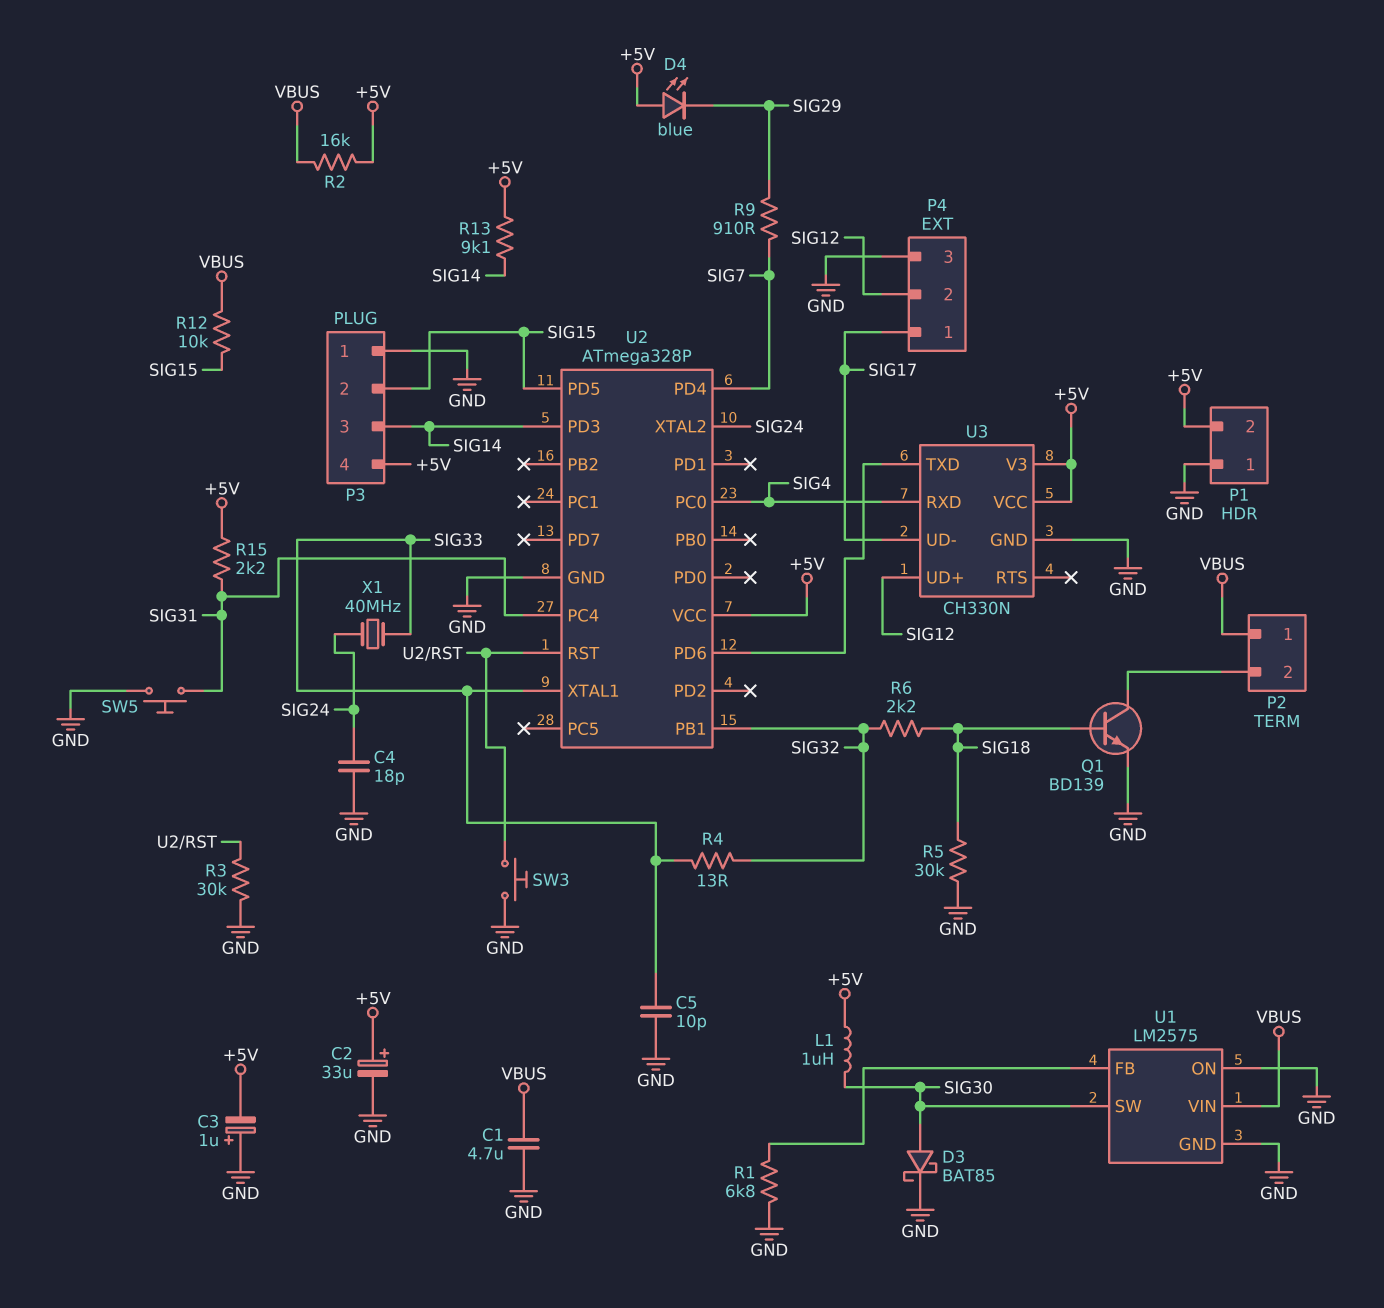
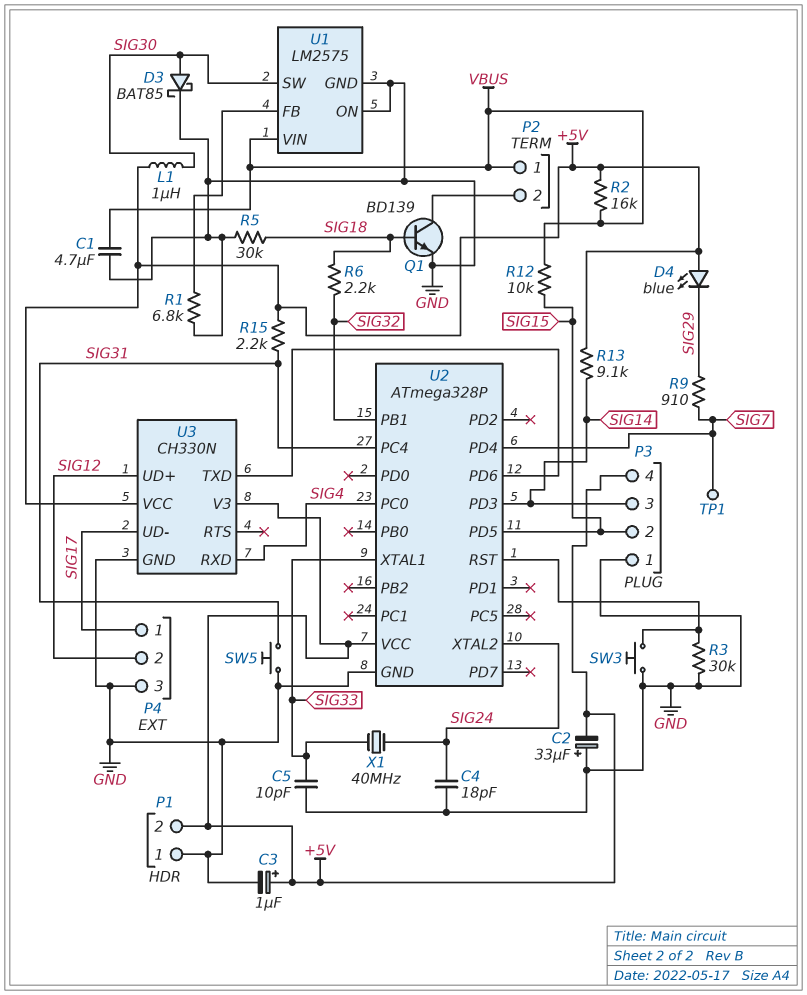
C2: 33uF (plus +5V, minus GND) -> 33uF (plus GND, minus +5V)
C3: 1uF (plus GND, minus +5V) -> 1uF (plus +5V, minus GND)
R4: 13 (SIG32, SIG33) -> none
TP1: none -> test point (SIG7)

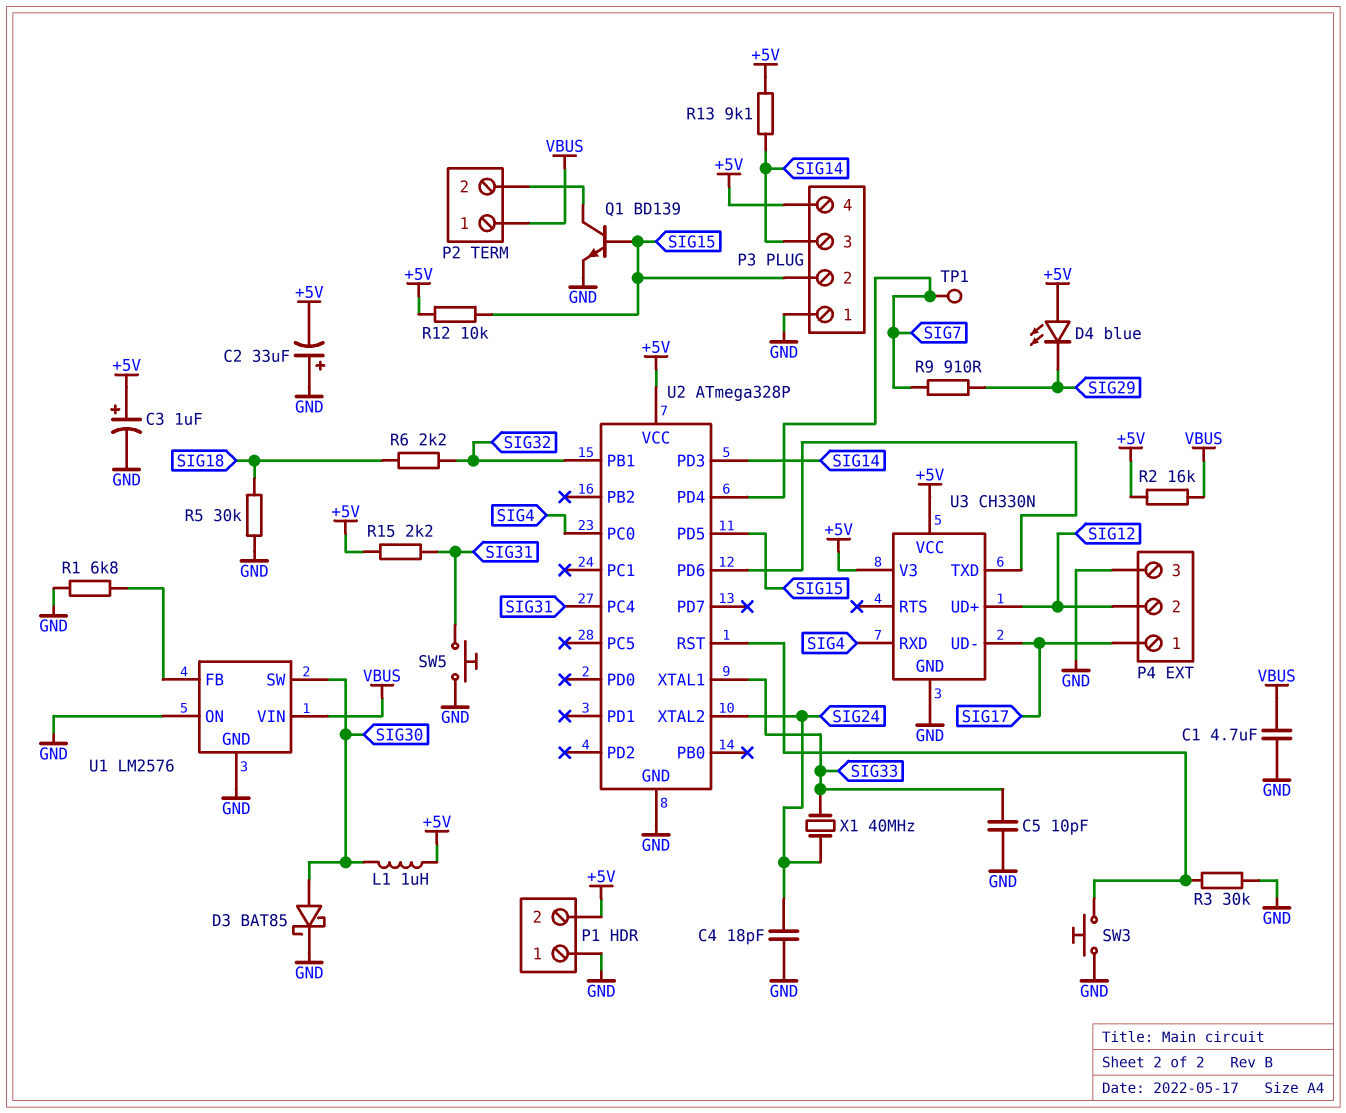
Q1: NPN BD139 (B SIG18, C P2/2, E GND) -> NPN BD139 (B SIG15, C P2/2, E GND)
R12: 10k (SIG15, VBUS) -> 10k (+5V, SIG15)
U1: LM2575 -> LM2576

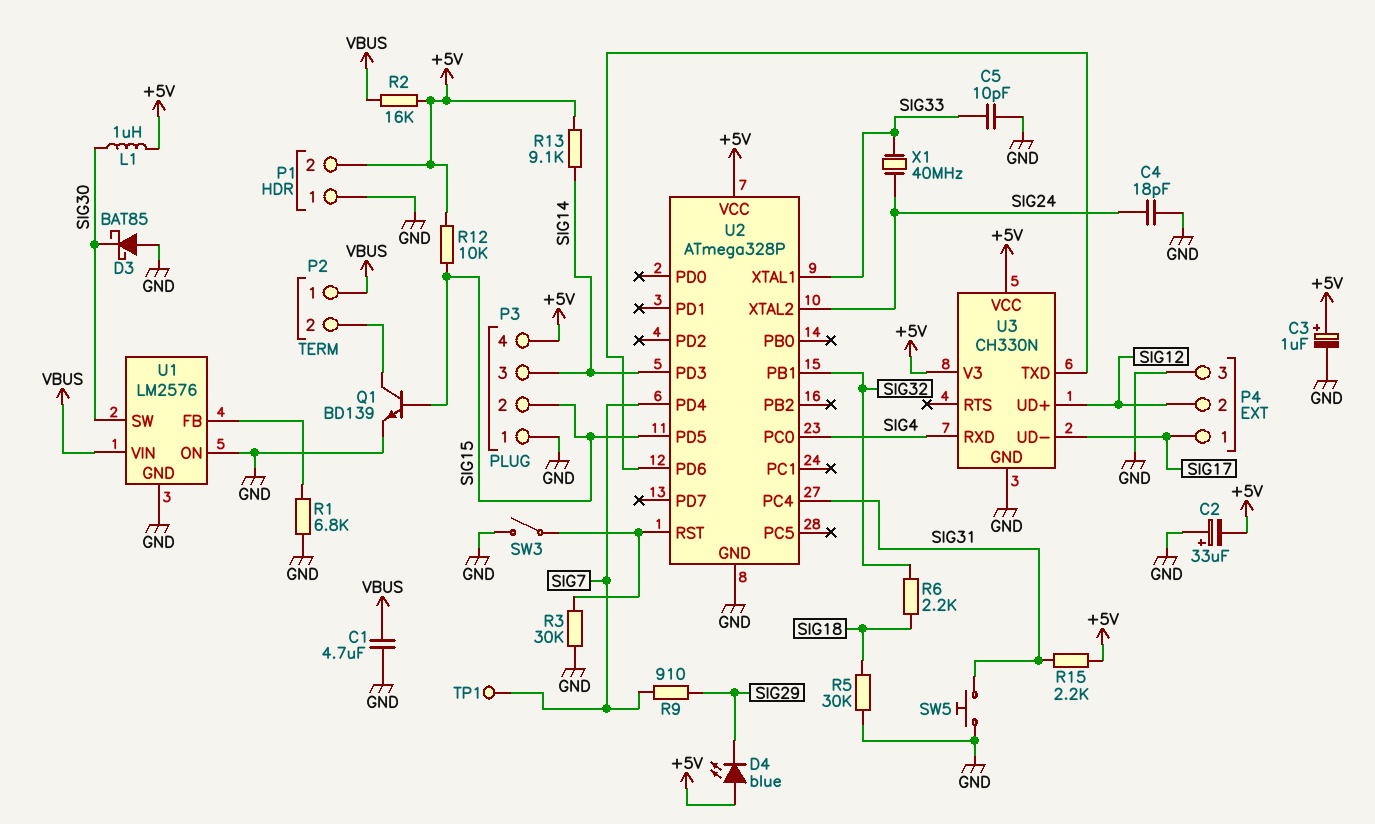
D3: schottky BAT85 (A SIG30, K GND) -> schottky BAT85 (A GND, K SIG30)
SW3: button (GND, U2/RST) -> switch (GND, U2/RST)

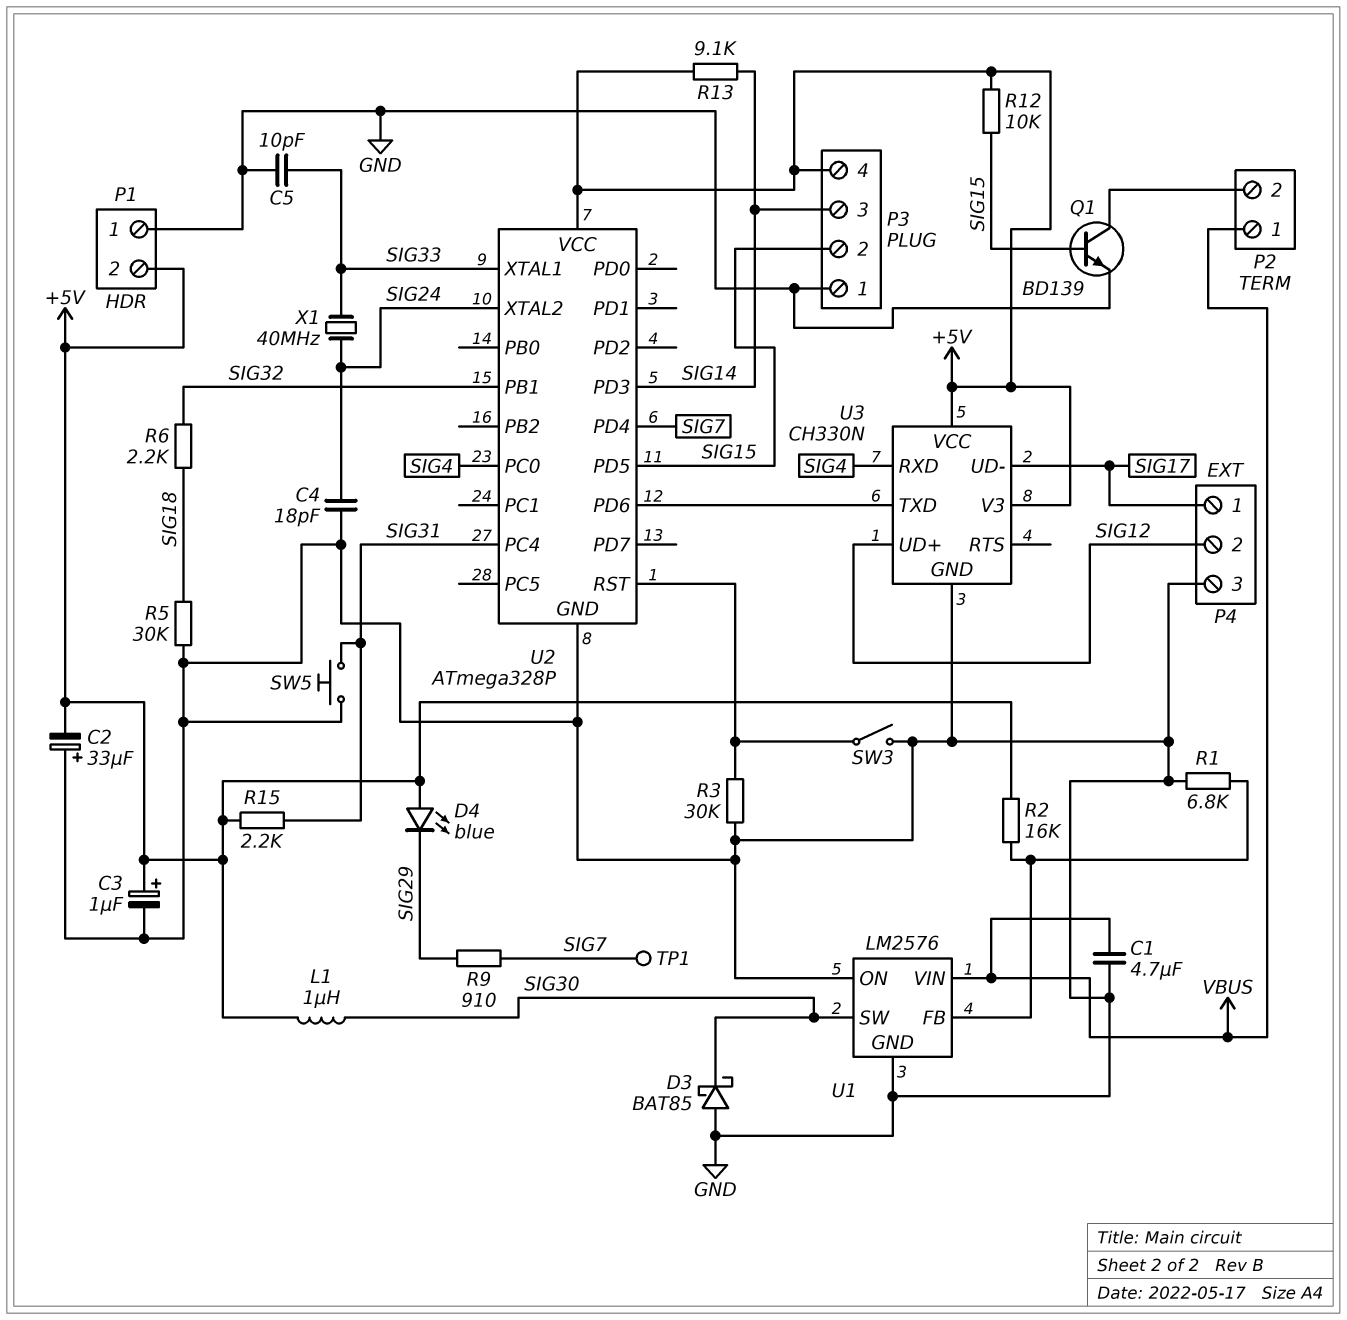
R2: 16k (+5V, VBUS) -> 16k (+5V, U1/FB)

